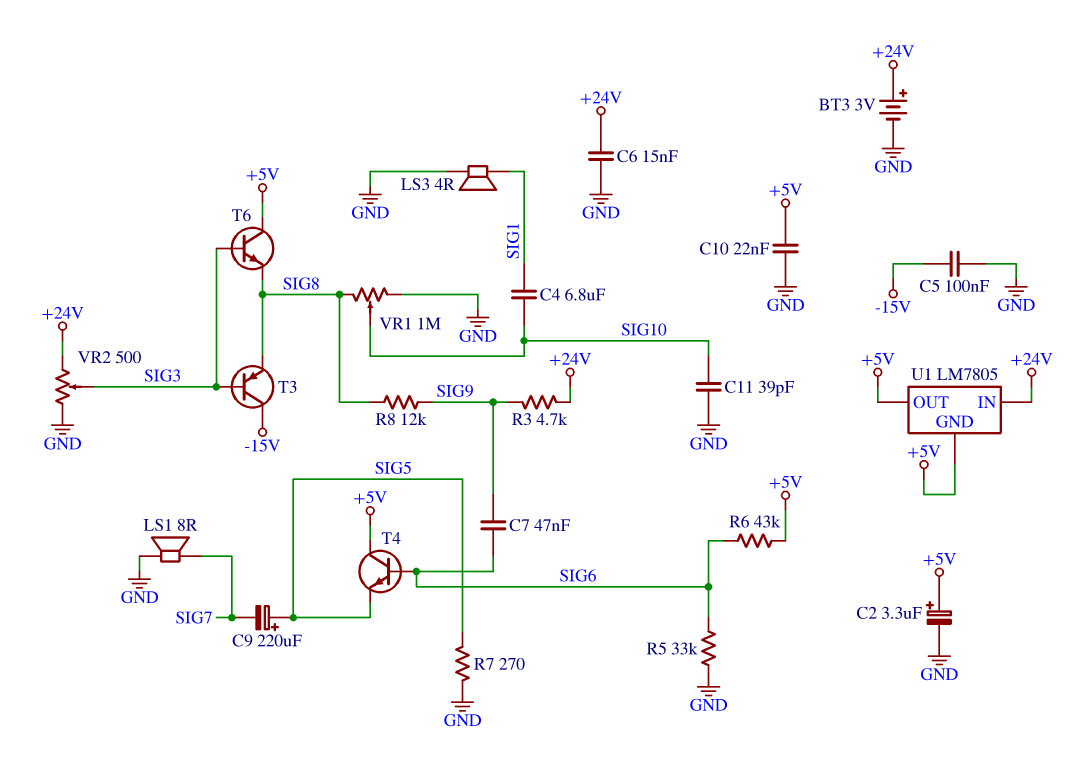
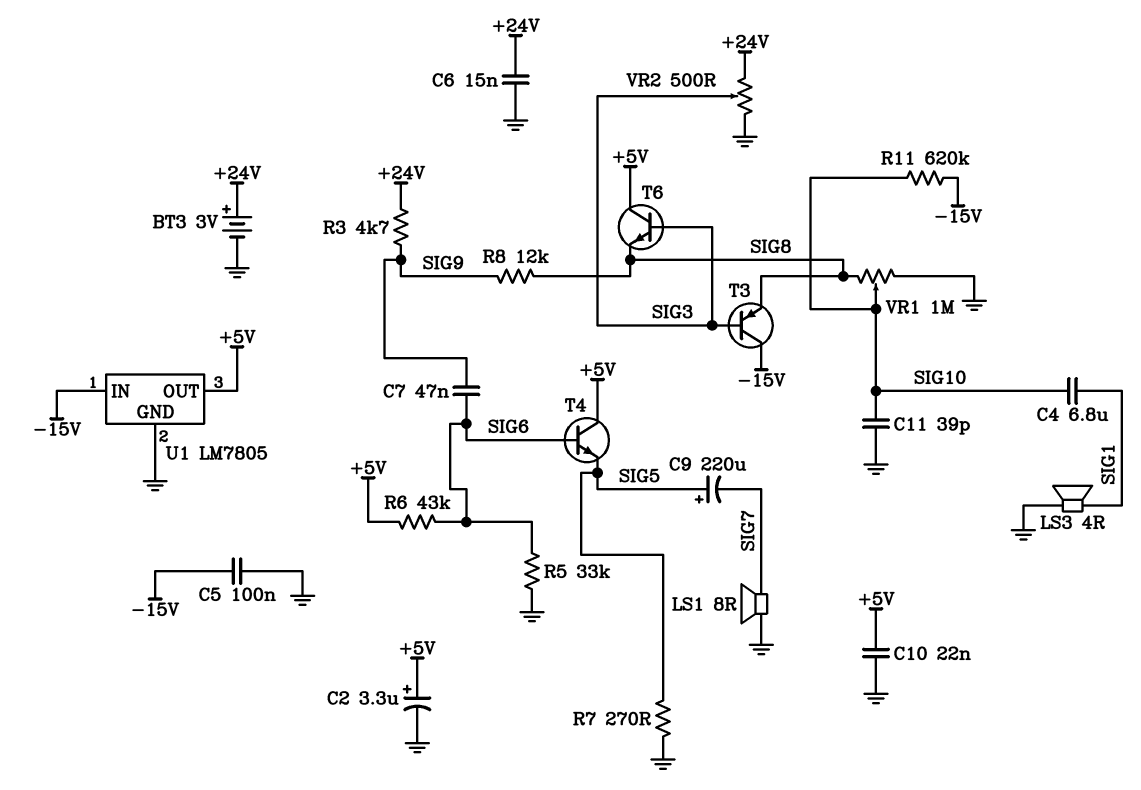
R11: none -> 620k (-15V, SIG10)
U1 pin GND: +5V -> GND
U1 pin IN: +24V -> -15V

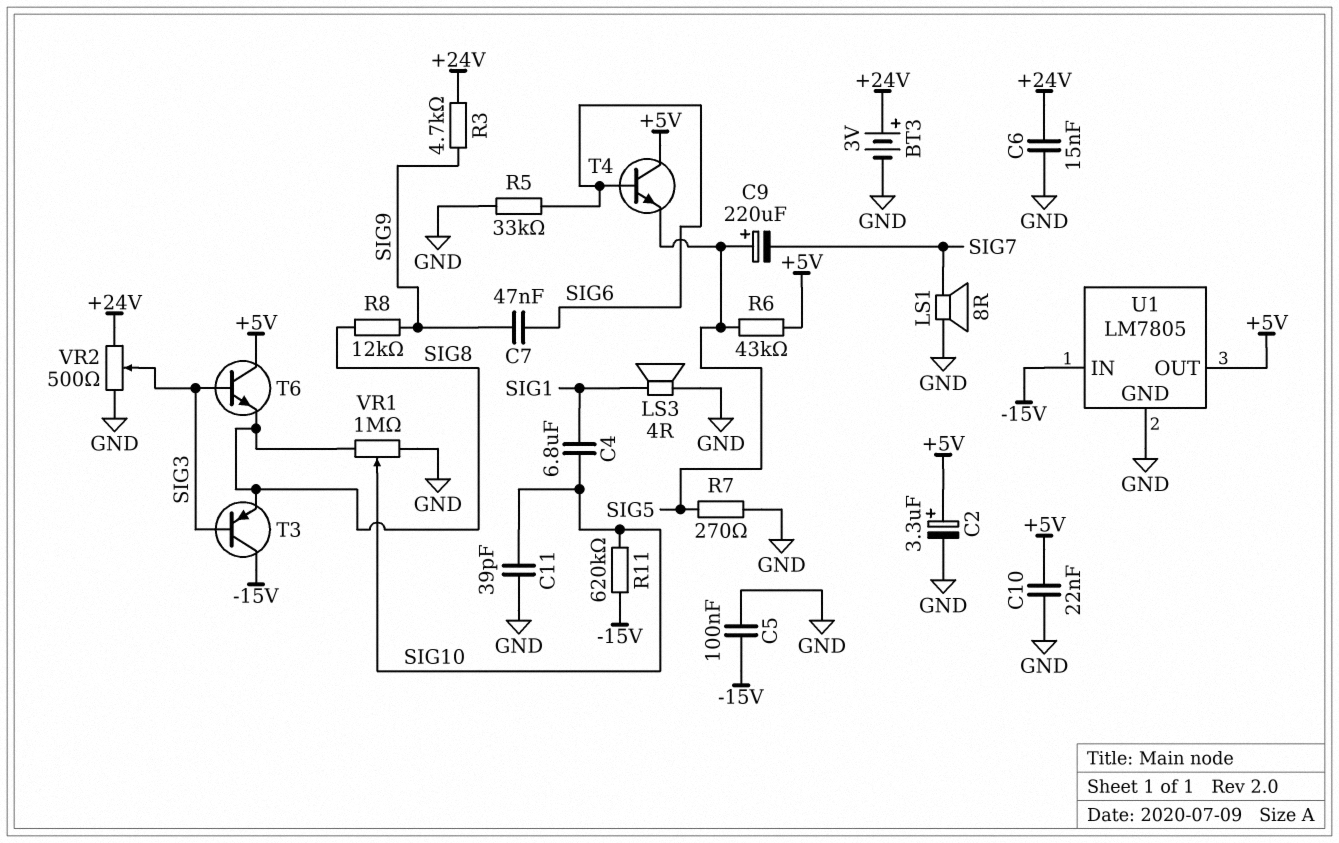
R6: 43k (+5V, SIG6) -> 43k (+5V, SIG5)

